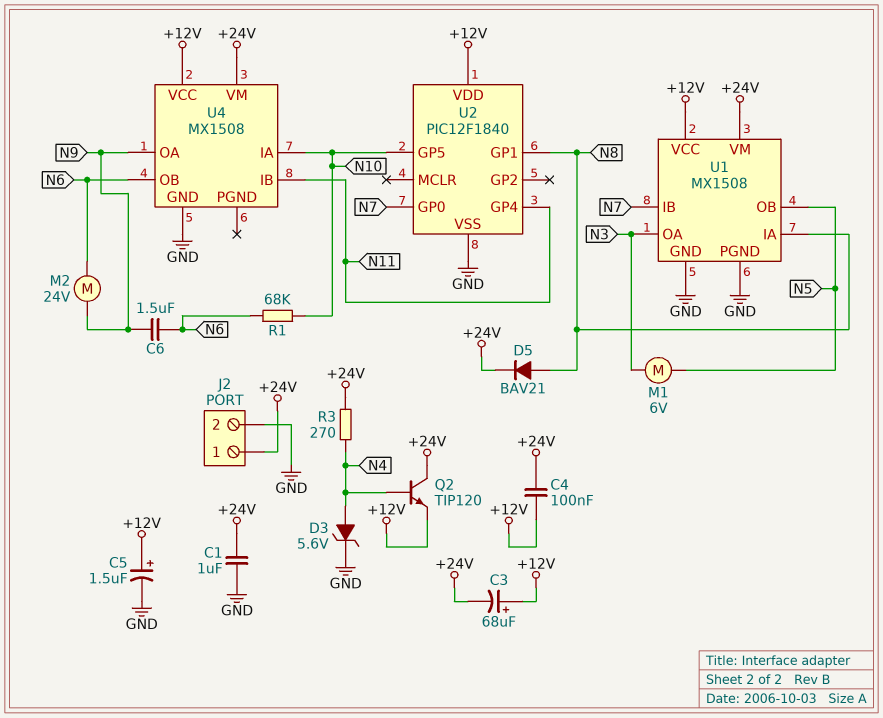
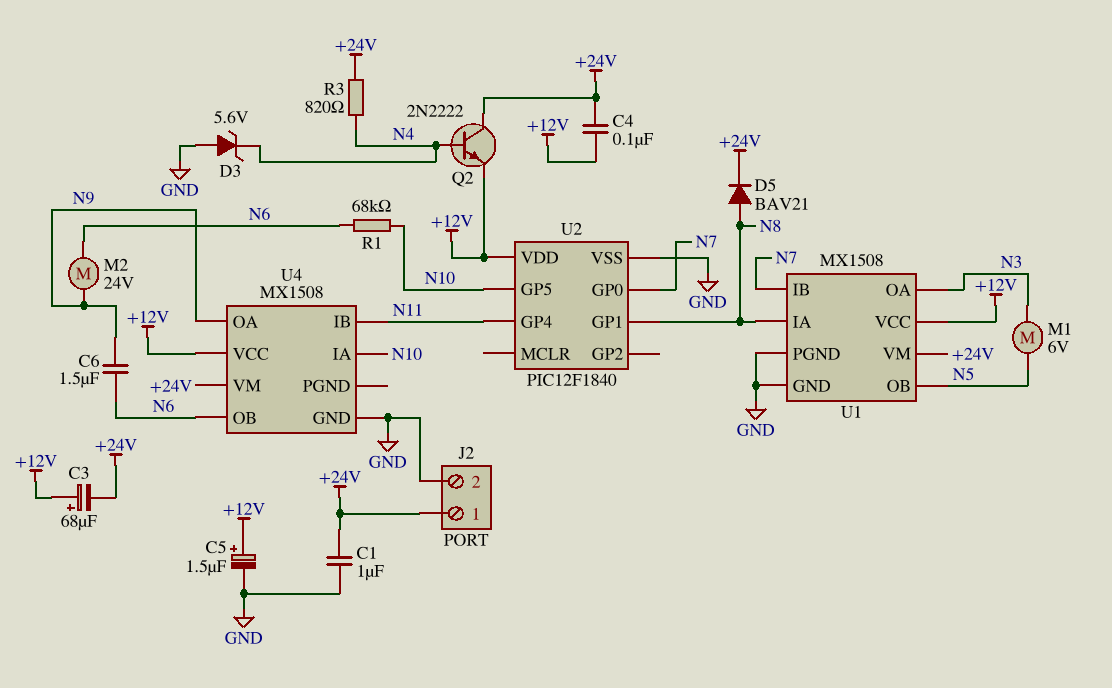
D3: zener 5.6V (A N4, K GND) -> zener 5.6V (A GND, K N4)
Q2: NPN TIP120 (B N4, C +24V, E +12V) -> NPN 2N2222 (B N4, C +24V, E +12V)
R3: 270 (+24V, N4) -> 820 (+24V, N4)

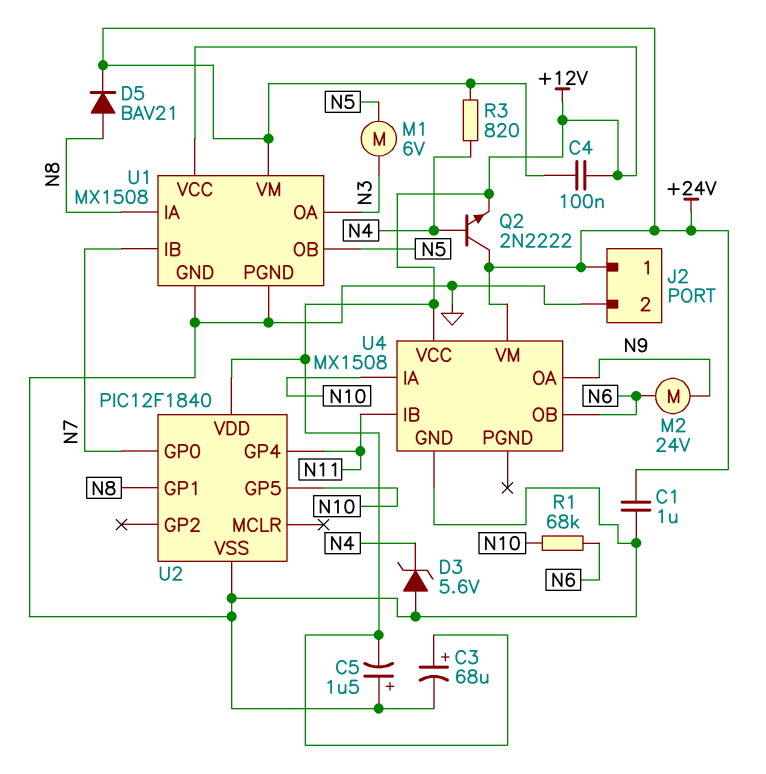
C3: 68uF (plus +12V, minus +24V) -> 68uF (plus +12V, minus GND)
C5: 1.5uF (plus +12V, minus GND) -> 1.5uF (plus GND, minus +12V)
C6: 1.5uF (N6, N9) -> none

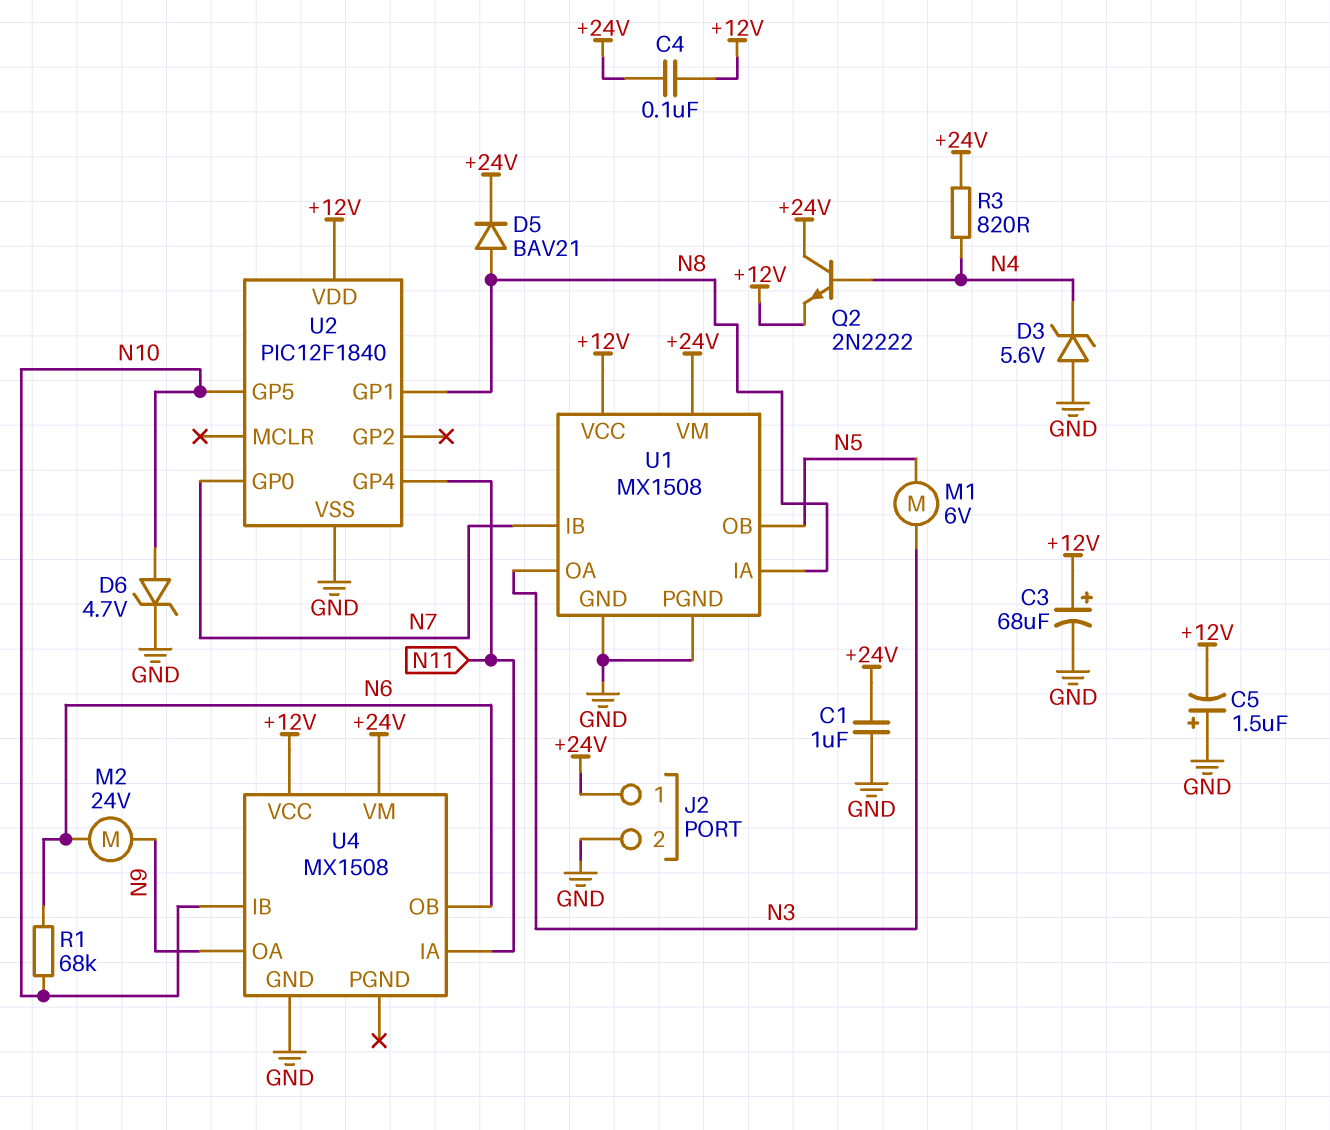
D6: none -> zener 4.7V (A N10, K GND)
U4 pin IA: N10 -> N11
U4 pin IB: N11 -> N10

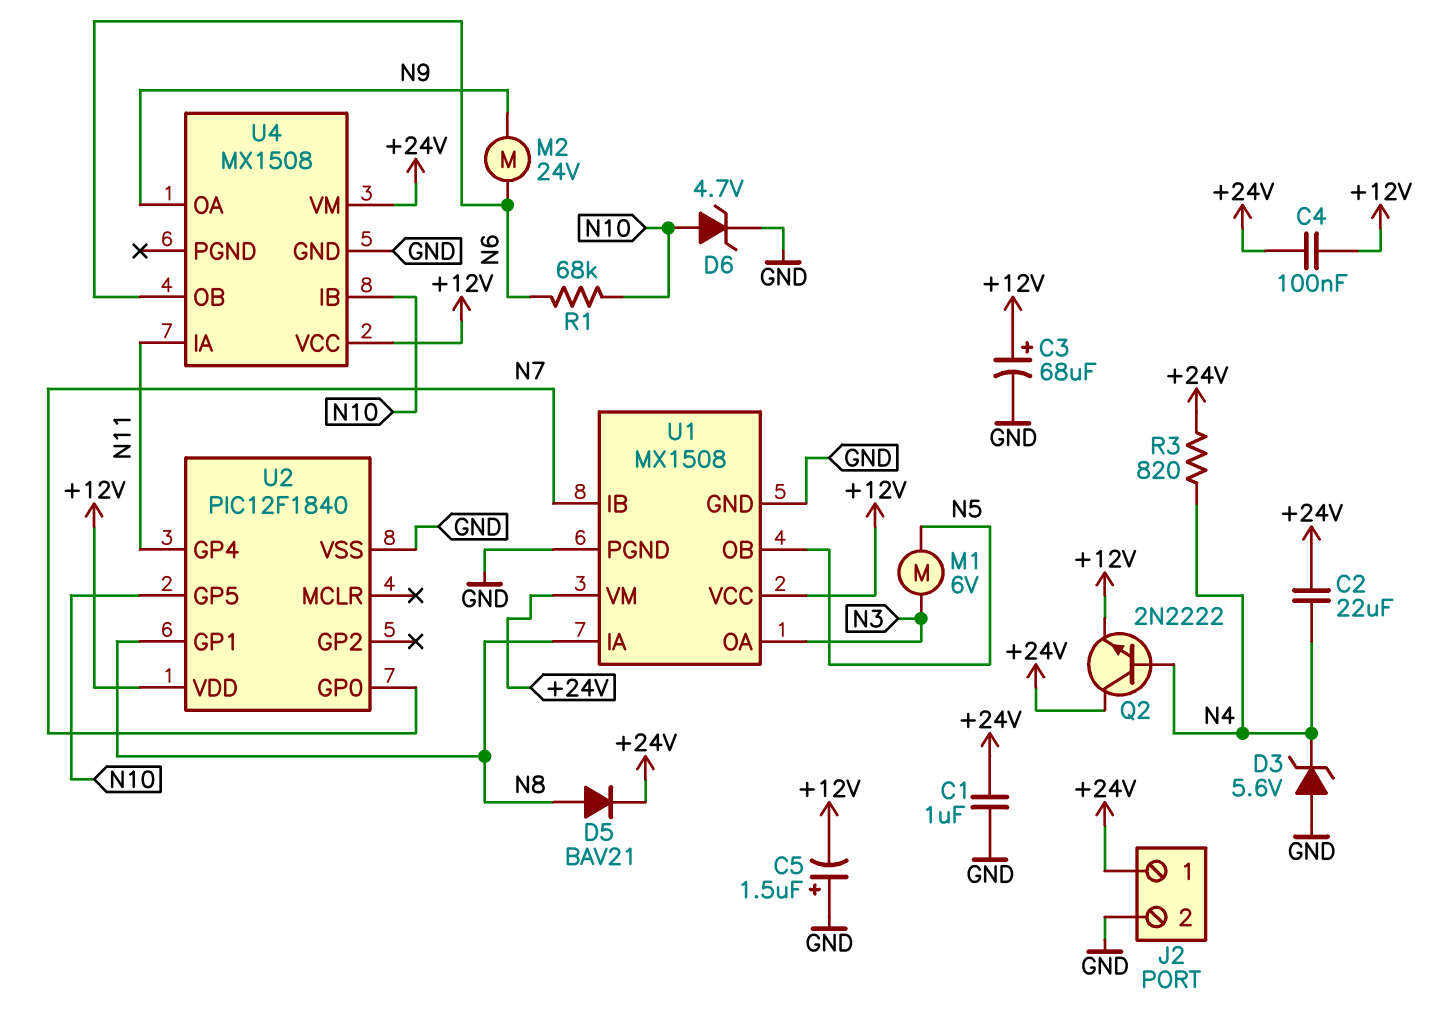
C2: none -> 22uF (+24V, N4)

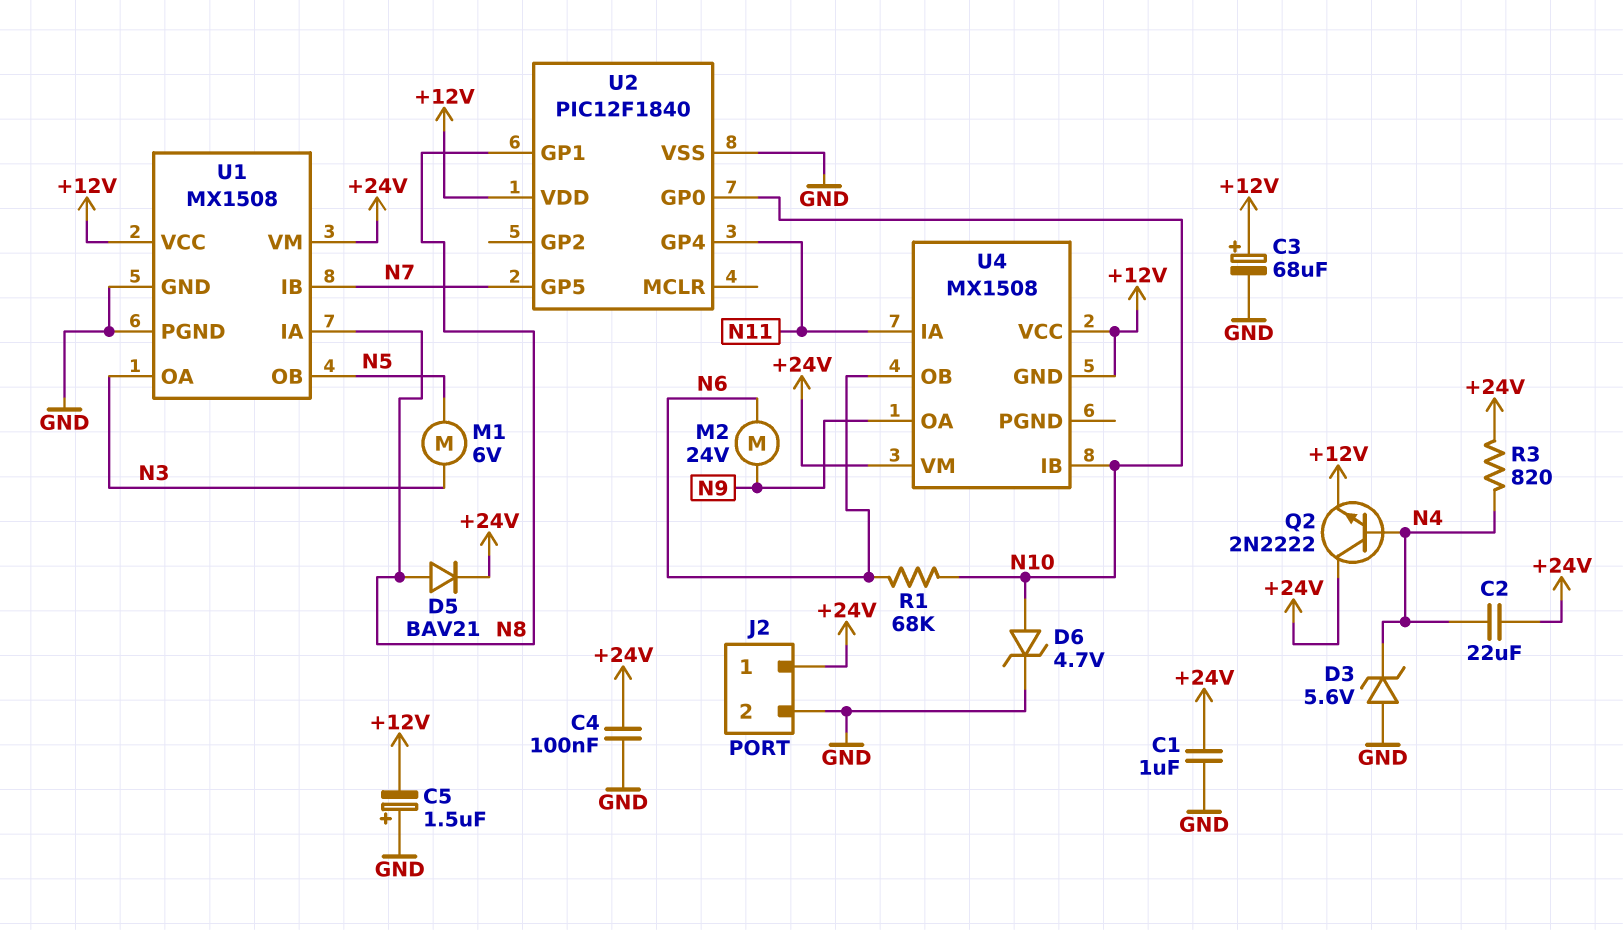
C4: 100nF (+12V, +24V) -> 100nF (+24V, GND)
U2 pin GP0: N7 -> N10
U2 pin GP5: N10 -> N7
U4 pin GND: GND -> +12V

